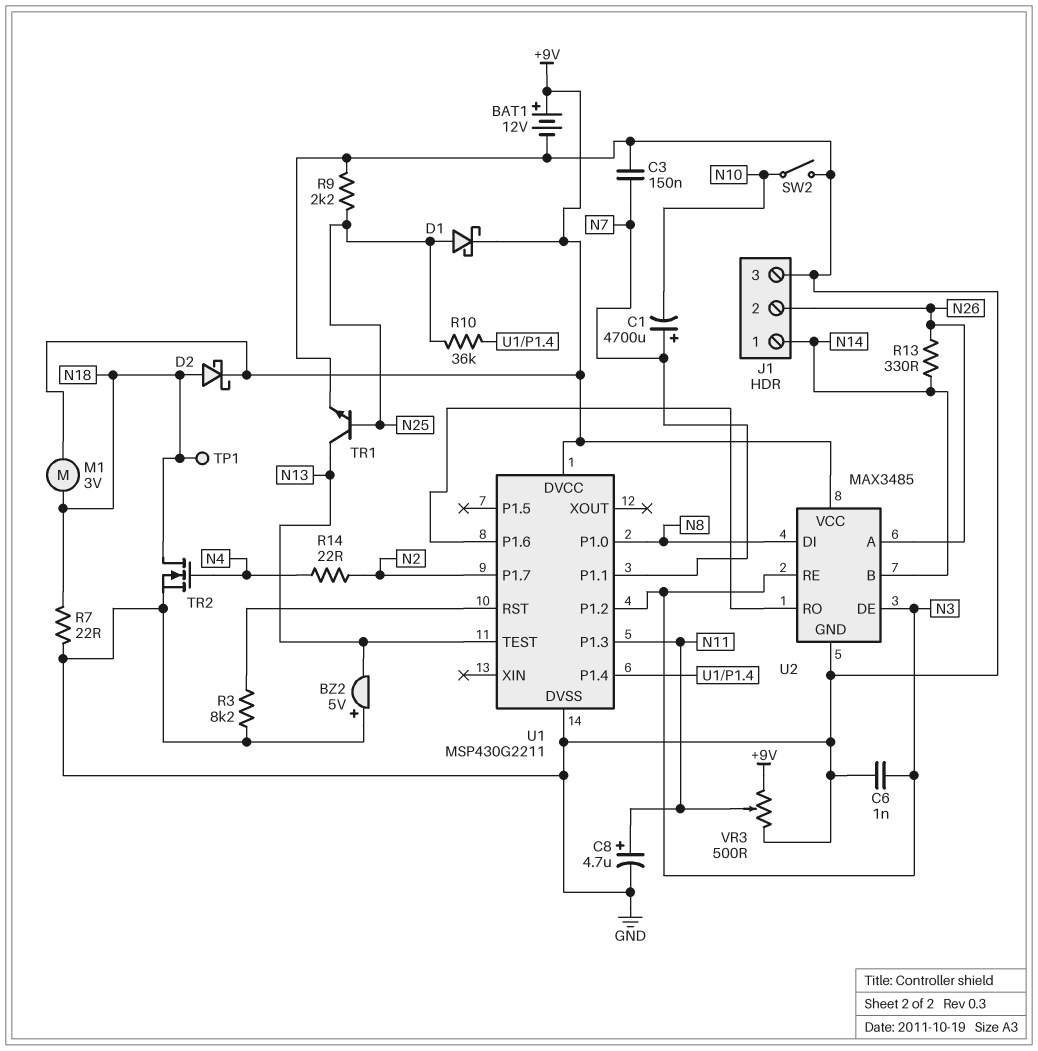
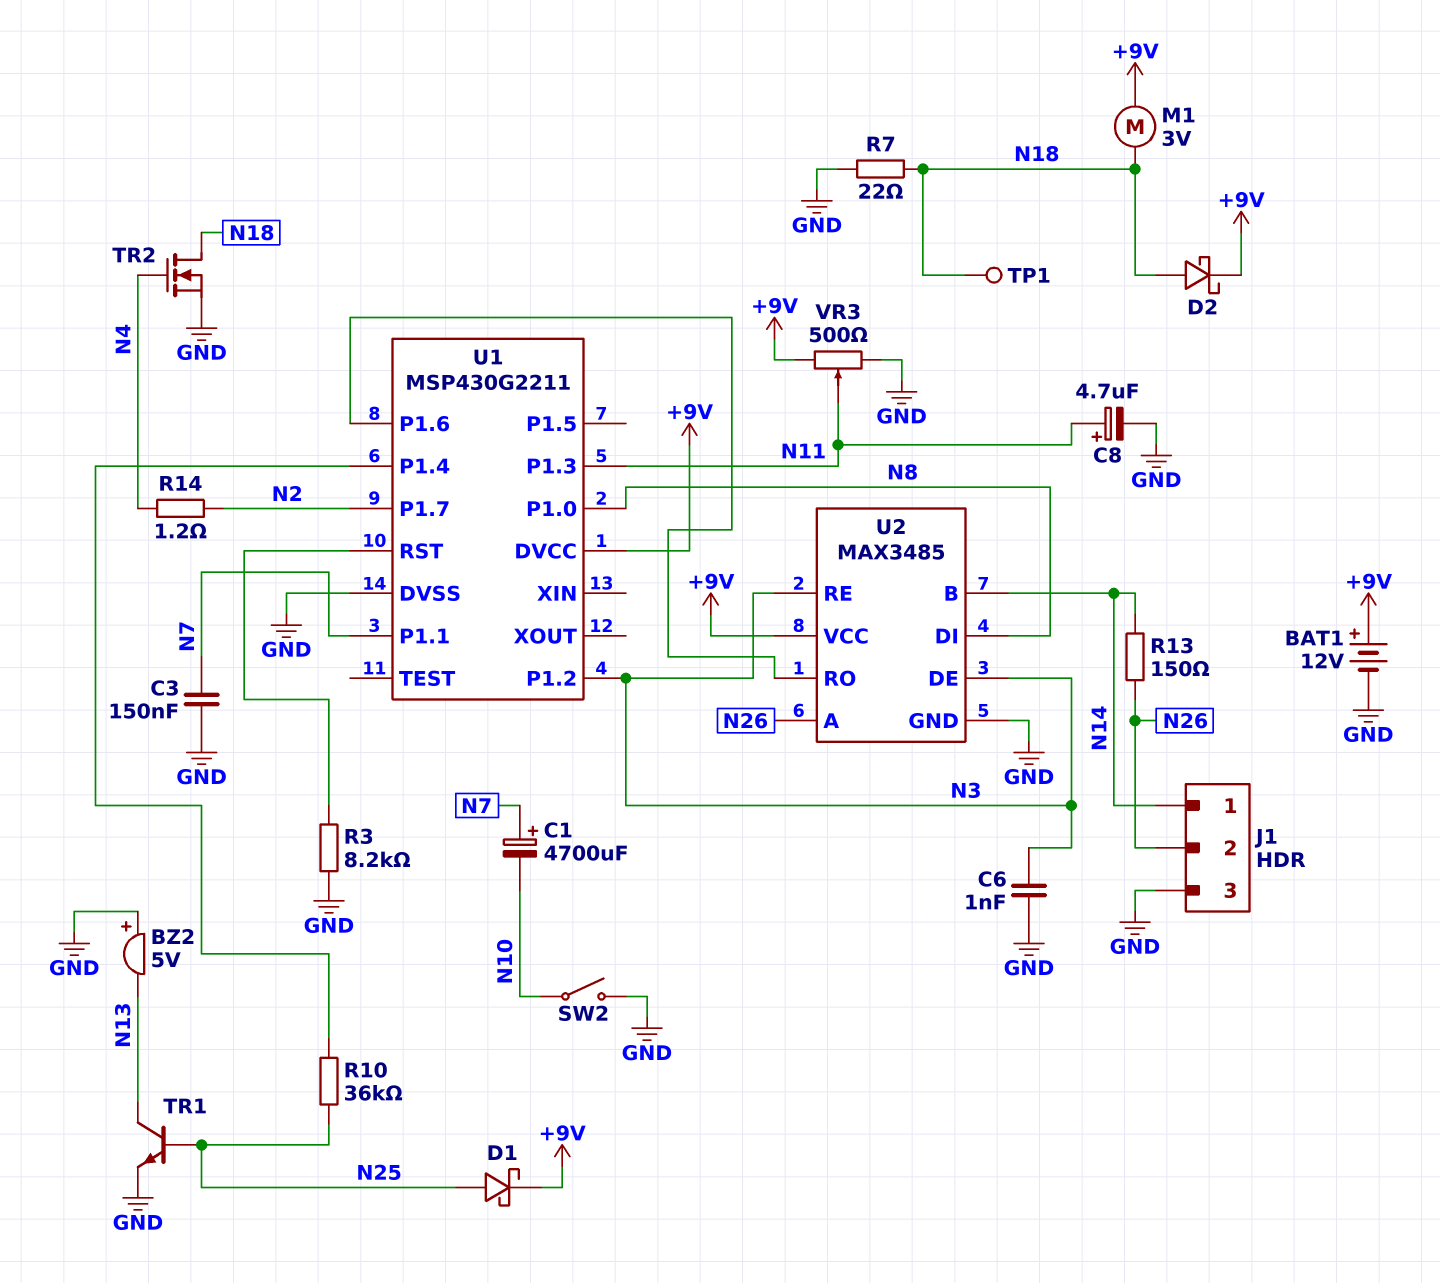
R9: 2.2k (GND, N25) -> none
R13: 330 (N14, N26) -> 150 (N14, N26)
R14: 22 (N2, N4) -> 1.2 (N2, N4)
U1 pin TEST: N13 -> none

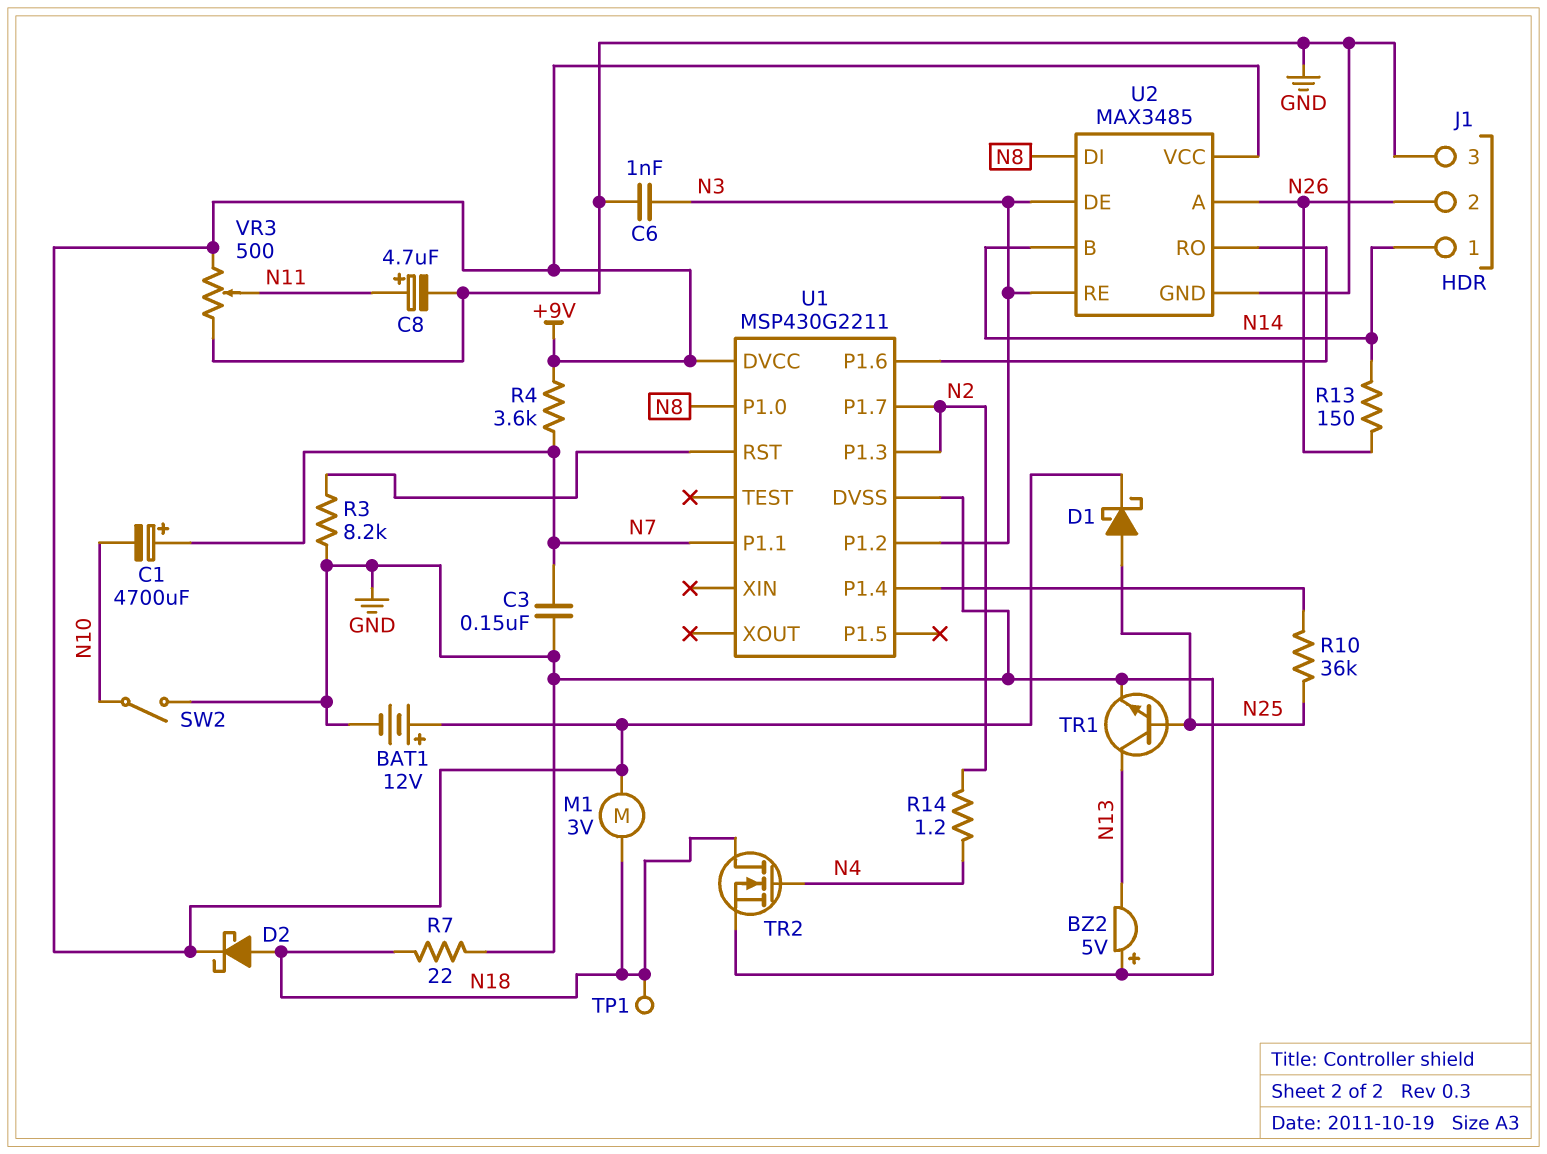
R4: none -> 3.6k (+9V, N7)
U1 pin P1.3: N11 -> N2

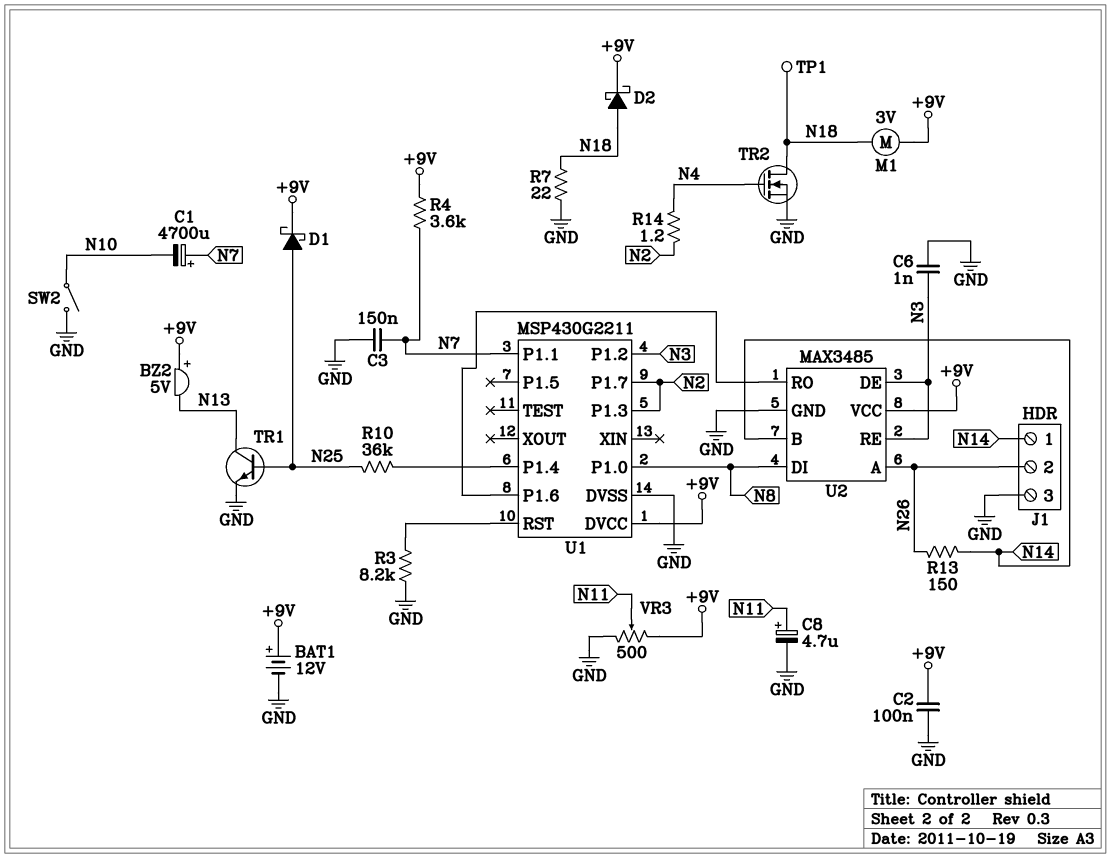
BZ2: buzzer 5V (plus GND, minus N13) -> buzzer 5V (plus +9V, minus N13)
C2: none -> 100nF (+9V, GND)

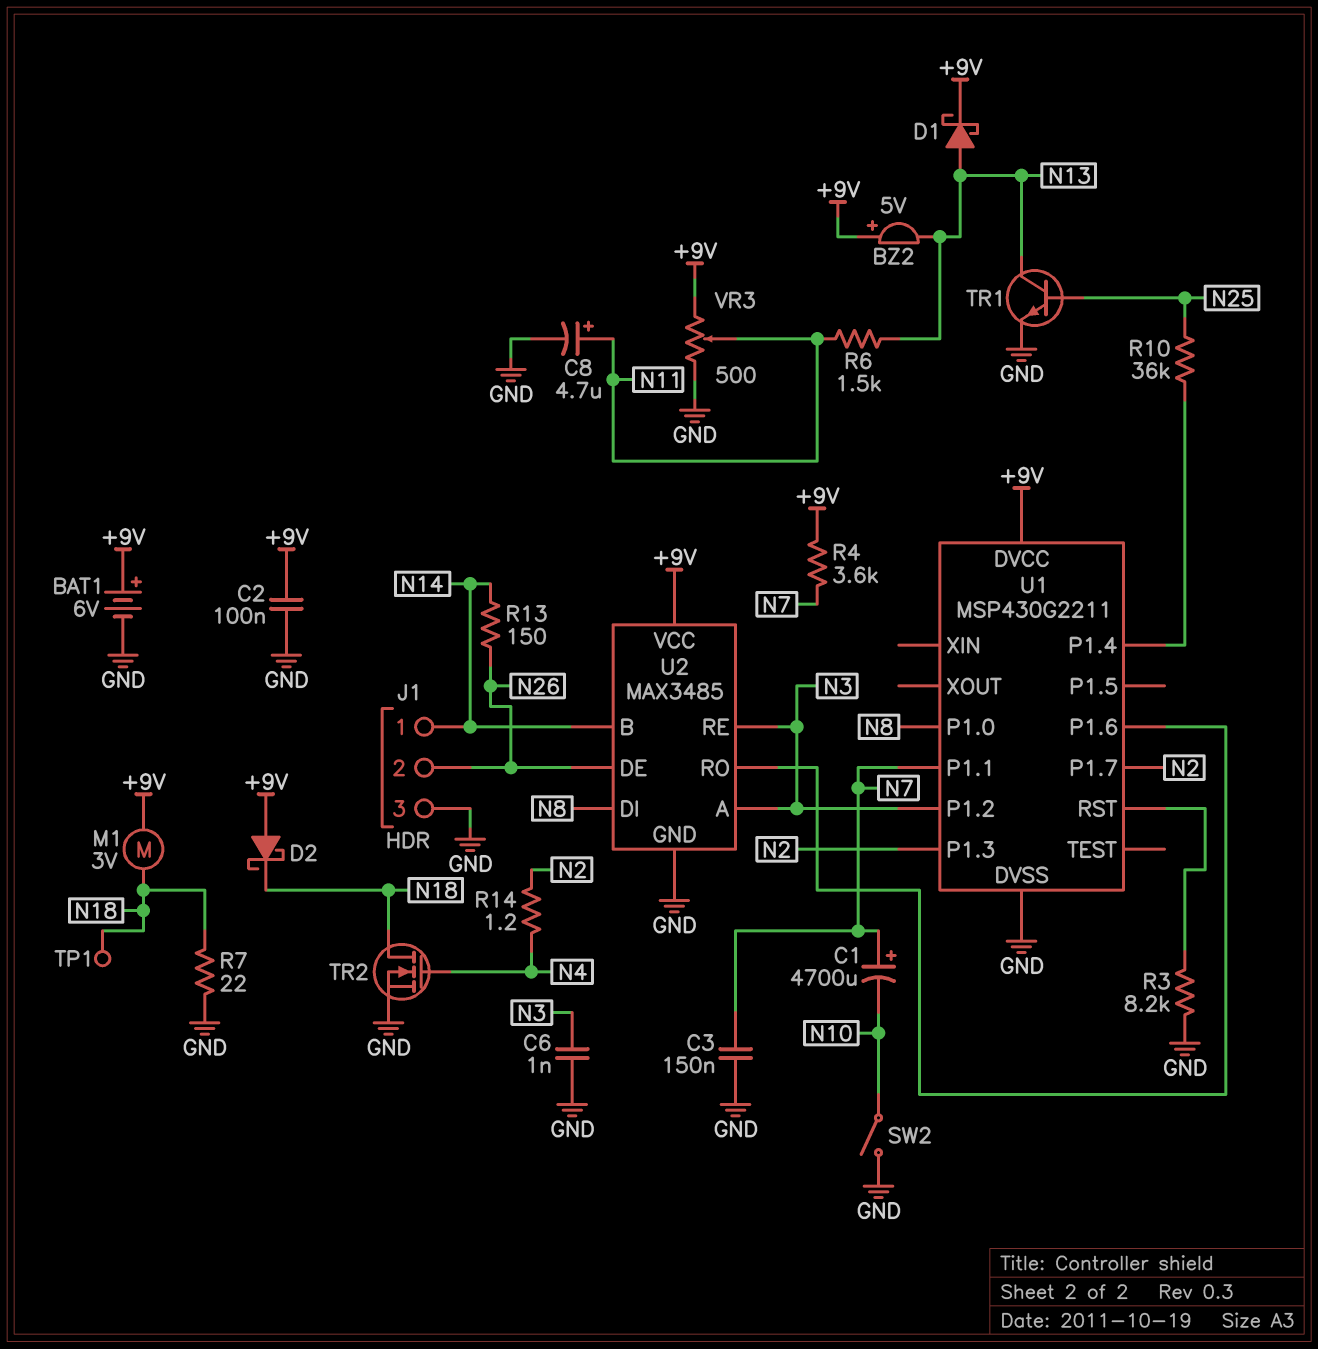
BAT1: 12V (plus +9V, minus GND) -> 6V (plus +9V, minus GND)
D1: schottky (A N25, K +9V) -> schottky (A N13, K +9V)
D2: schottky (A N18, K +9V) -> schottky (A +9V, K N18)
R6: none -> 1.5k (N11, N13)
U2 pin A: N26 -> N3
U2 pin DE: N3 -> N26

